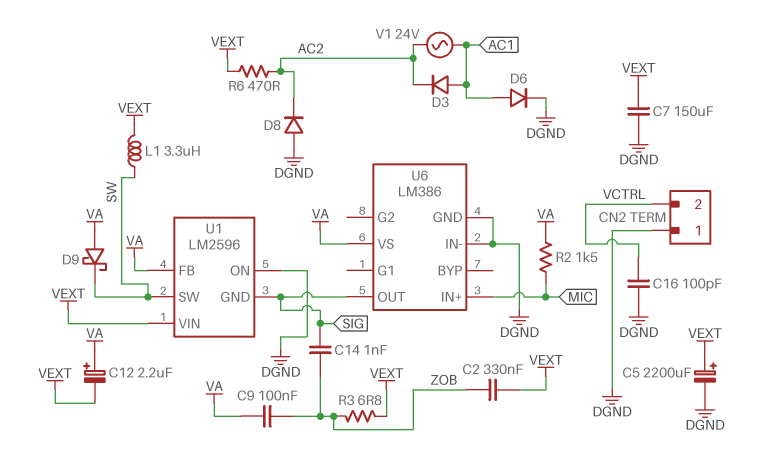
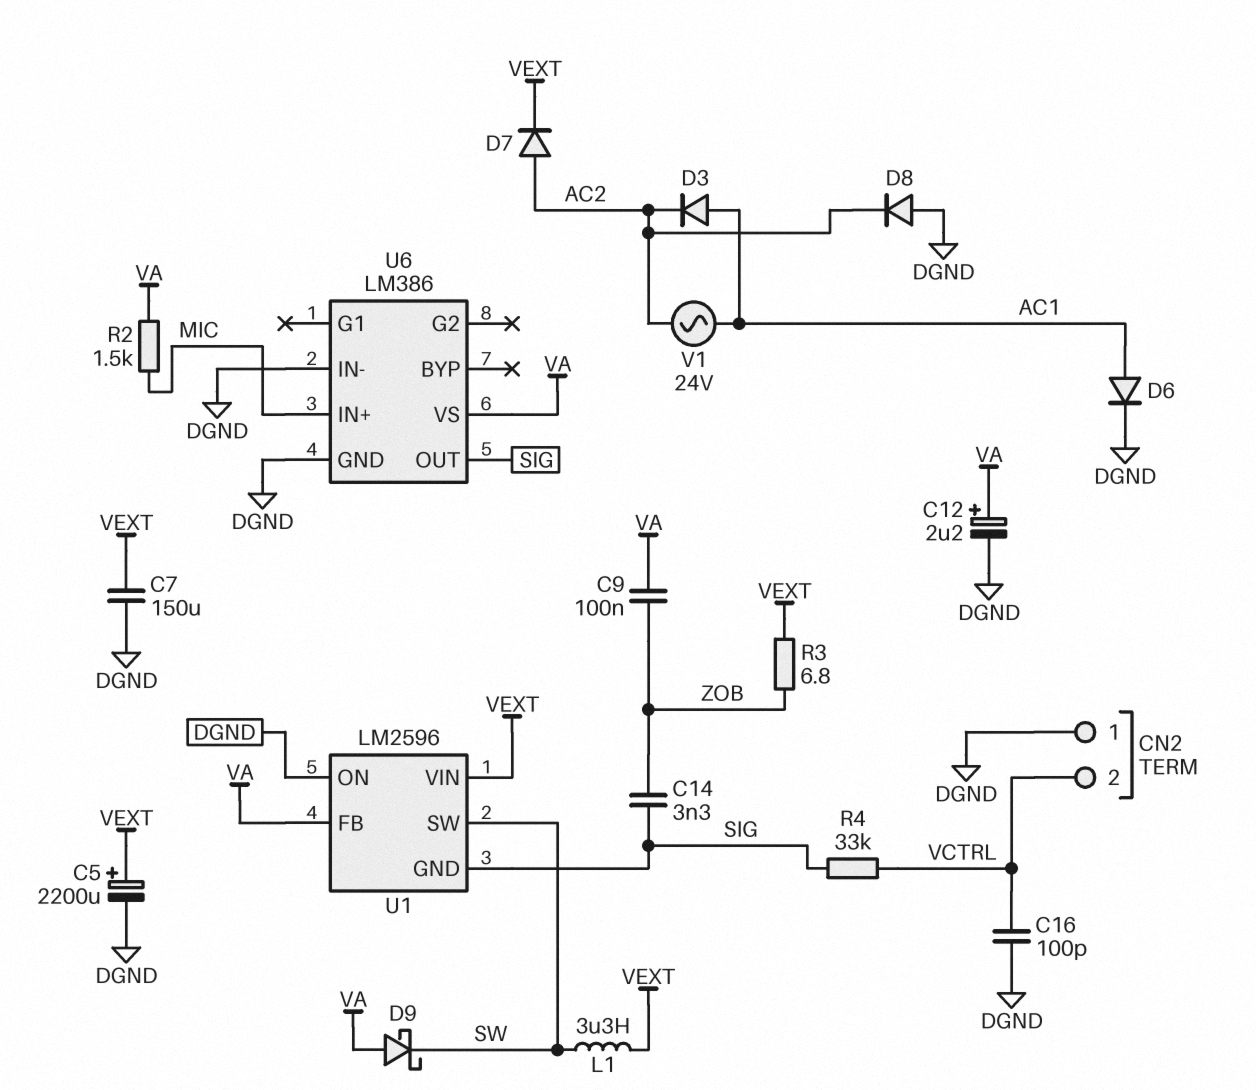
C2: 330nF (VEXT, ZOB) -> none
C12: 2.2uF (plus VA, minus VEXT) -> 2.2uF (plus VA, minus DGND)
C14: 1nF (SIG, ZOB) -> 3.3nF (SIG, ZOB)
D7: none -> diode (A AC2, K VEXT)
R4: none -> 33k (SIG, VCTRL)
R6: 470 (AC2, VEXT) -> none

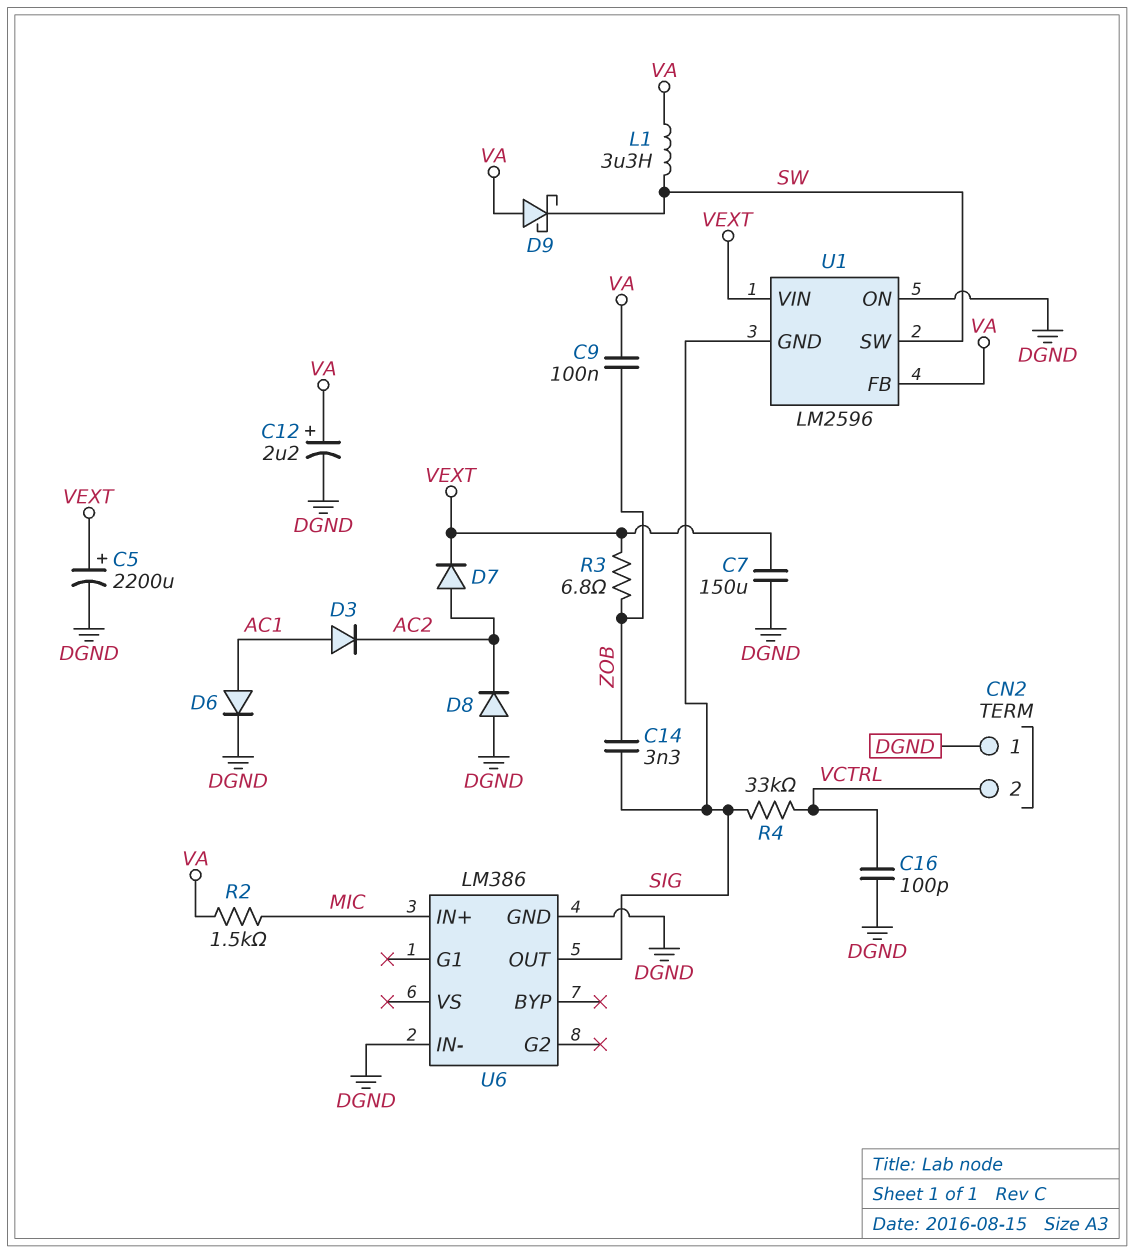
L1: 3.3uH (SW, VEXT) -> 3.3uH (SW, VA)
U6 pin VS: VA -> none
V1: AC 24V (AC1, AC2) -> none

